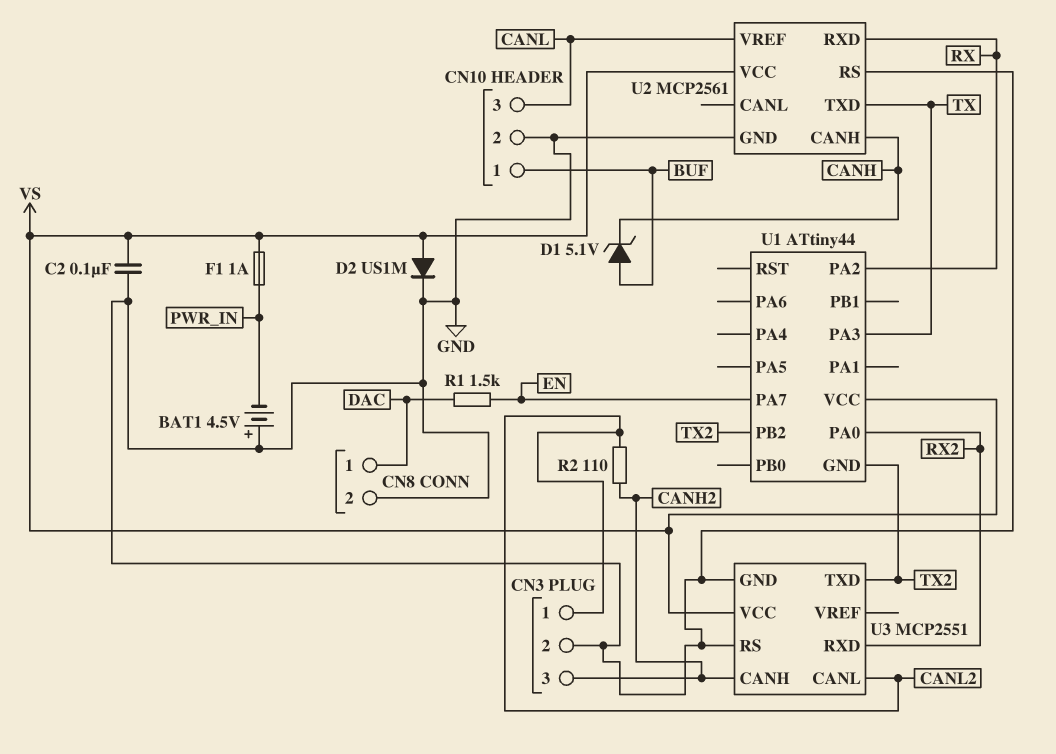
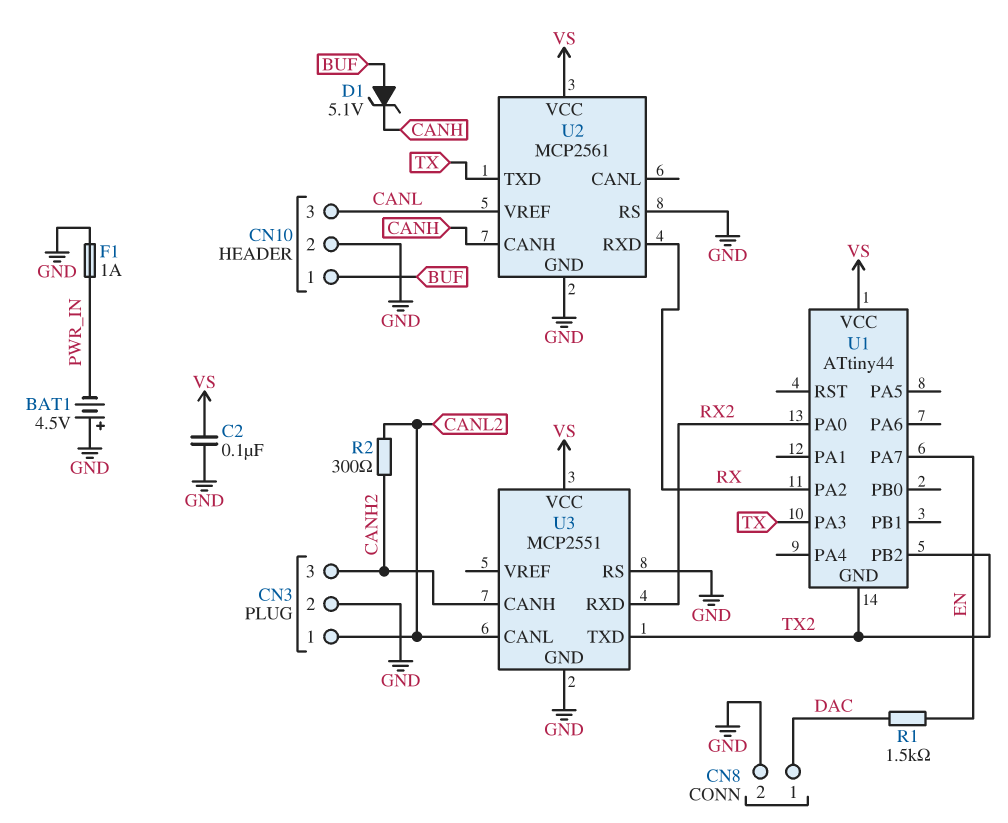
D2: diode US1M (A VS, K GND) -> none
F1: 1A (PWR_IN, VS) -> 1A (GND, PWR_IN)
R2: 110 (CANH2, CANL2) -> 300 (CANH2, CANL2)

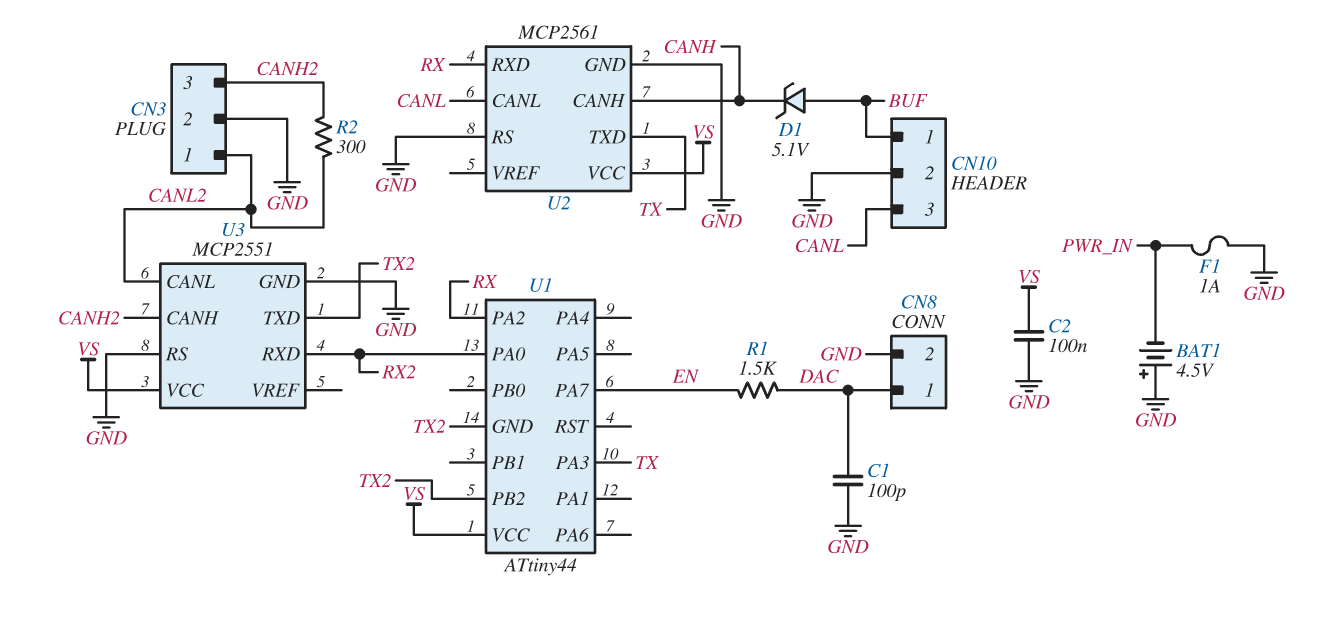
C1: none -> 100pF (DAC, GND)
U2 pin CANL: none -> CANL
U2 pin VREF: CANL -> none

